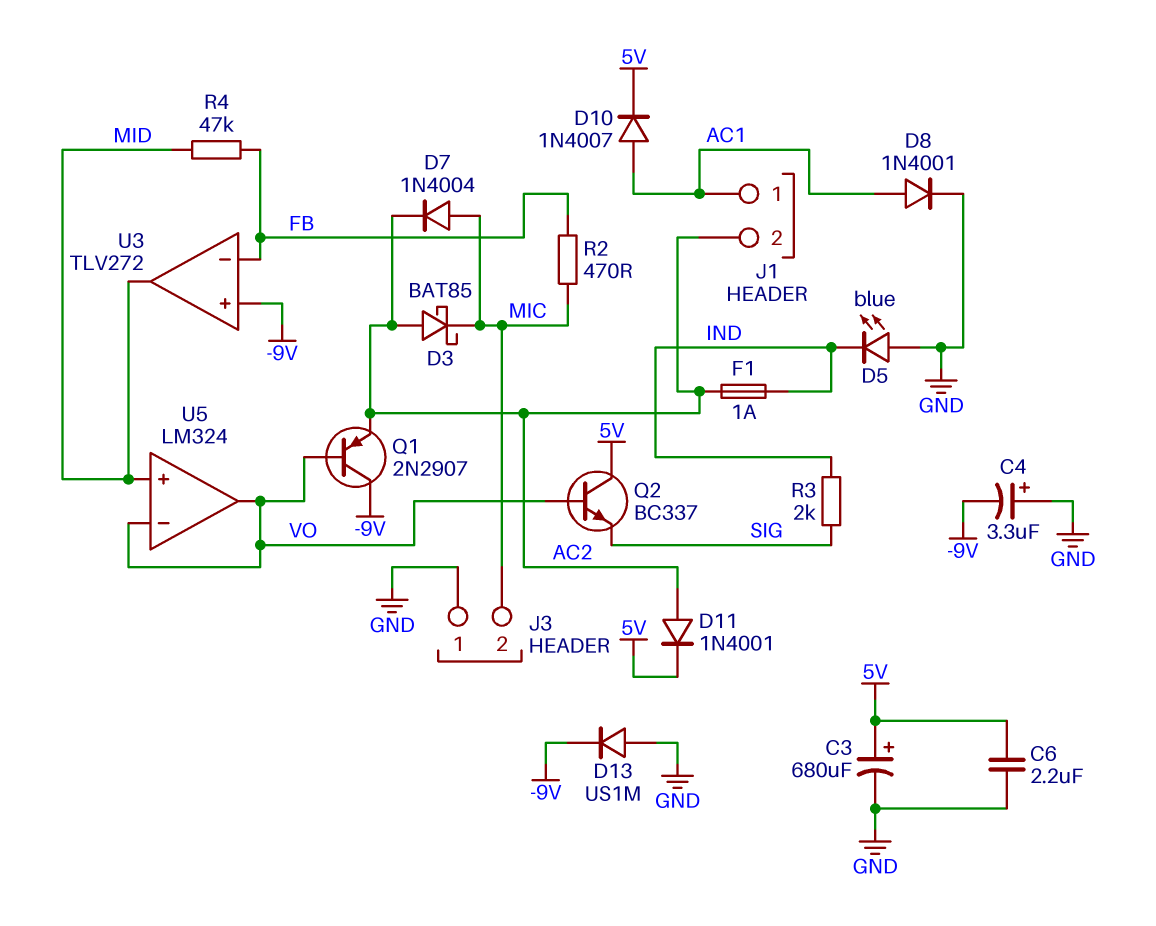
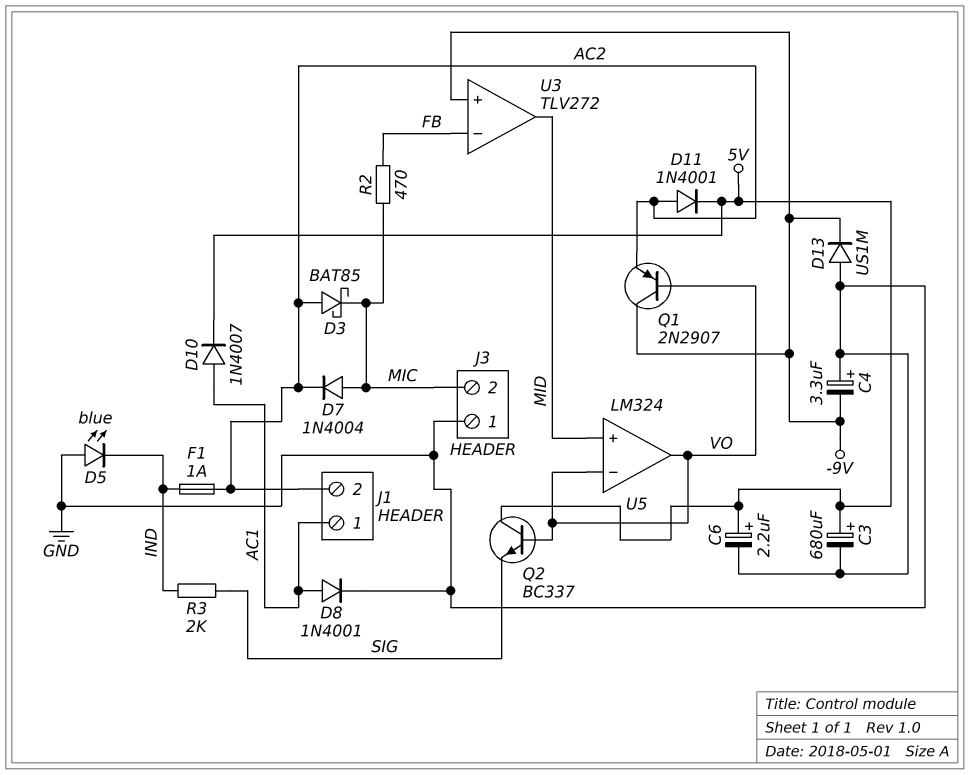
C6: 2.2uF (5V, GND) -> 2.2uF (plus 5V, minus GND)
R4: 47k (FB, MID) -> none

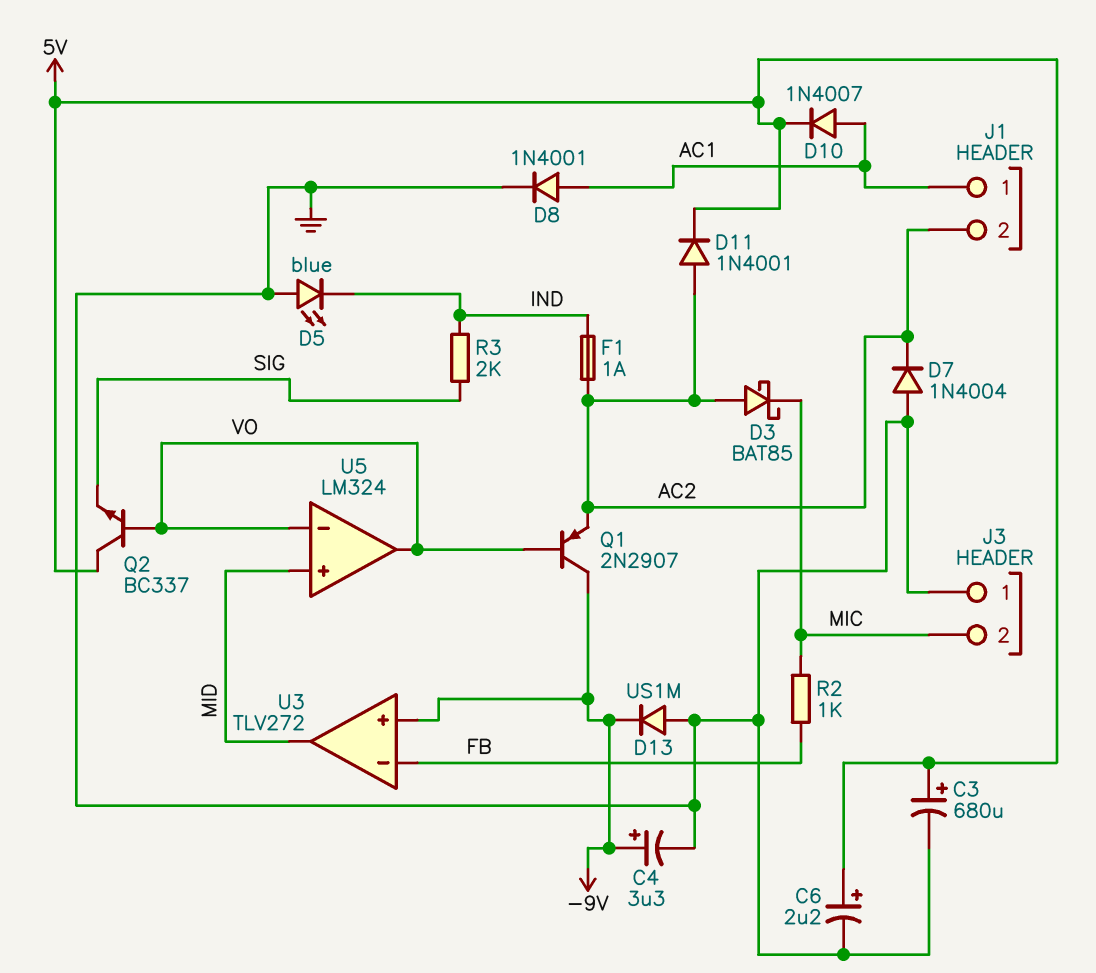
C4: 3.3uF (plus GND, minus -9V) -> 3.3uF (plus -9V, minus GND)
D7: diode 1N4004 (A MIC, K AC2) -> diode 1N4004 (A GND, K AC2)
R2: 470 (FB, MIC) -> 1k (FB, MIC)

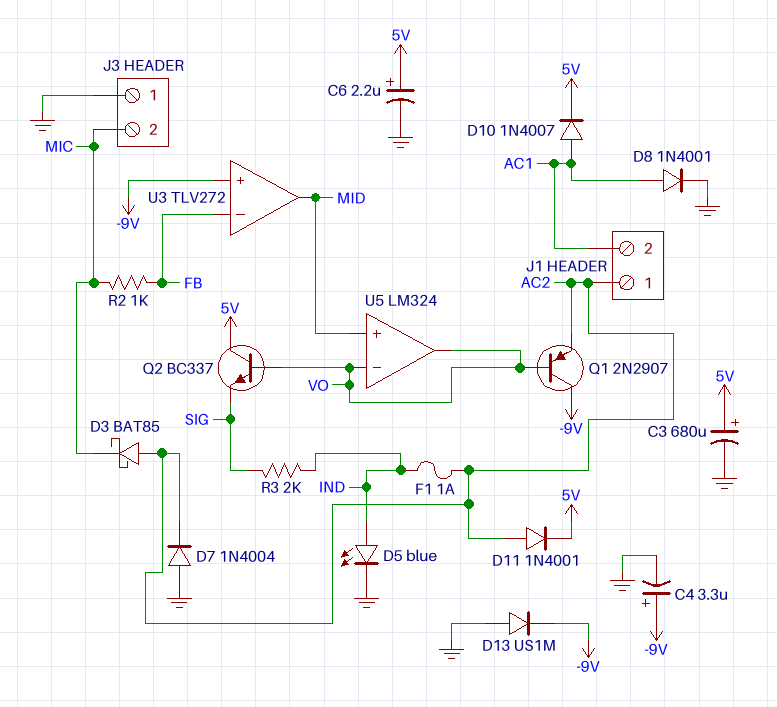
D5: LED blue (A GND, K IND) -> LED blue (A IND, K GND)
J1 pin 1: AC1 -> AC2
J1 pin 2: AC2 -> AC1

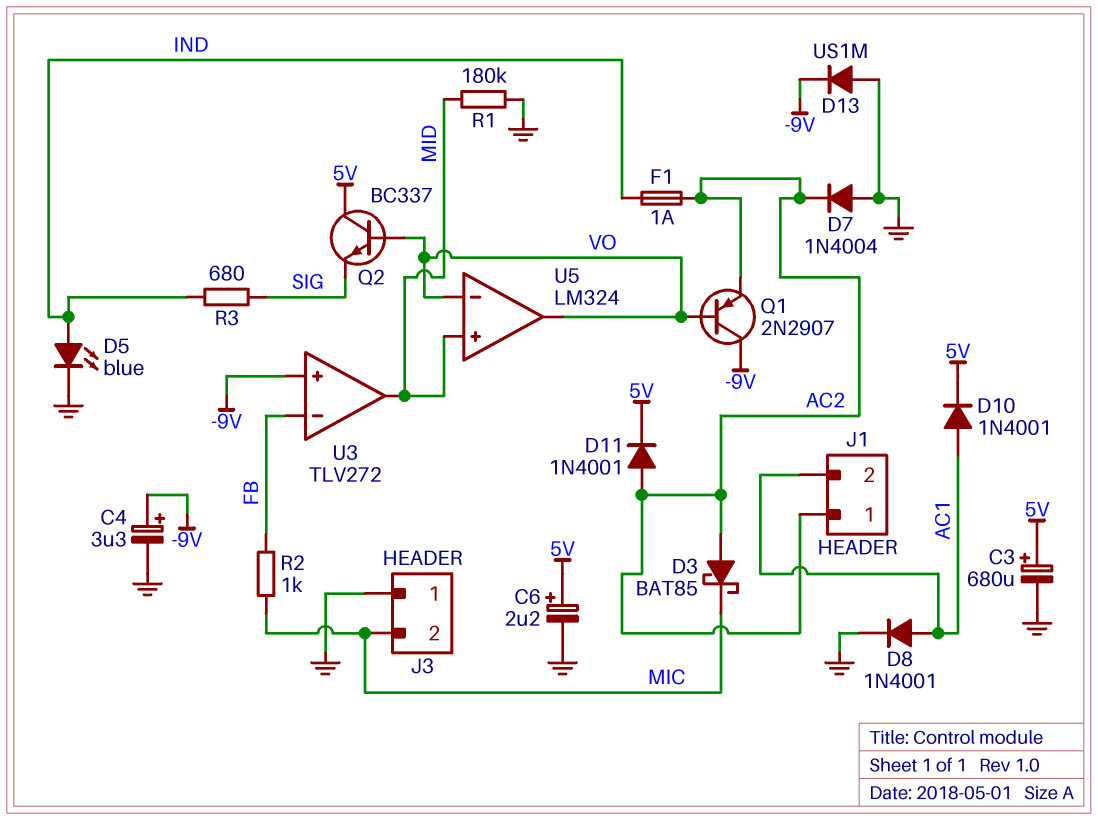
D10: diode 1N4007 (A AC1, K 5V) -> diode 1N4001 (A AC1, K 5V)
R1: none -> 180k (GND, MID)
R3: 2k (IND, SIG) -> 680 (IND, SIG)

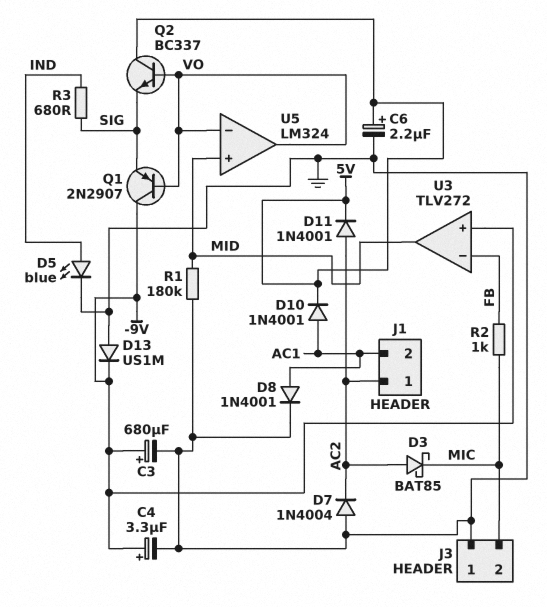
C3: 680uF (plus 5V, minus GND) -> 680uF (plus -9V, minus GND)
F1: 1A (AC2, IND) -> none
Q1: PNP 2N2907 (B VO, C -9V, E AC2) -> PNP 2N2907 (B VO, C -9V, E SIG)

